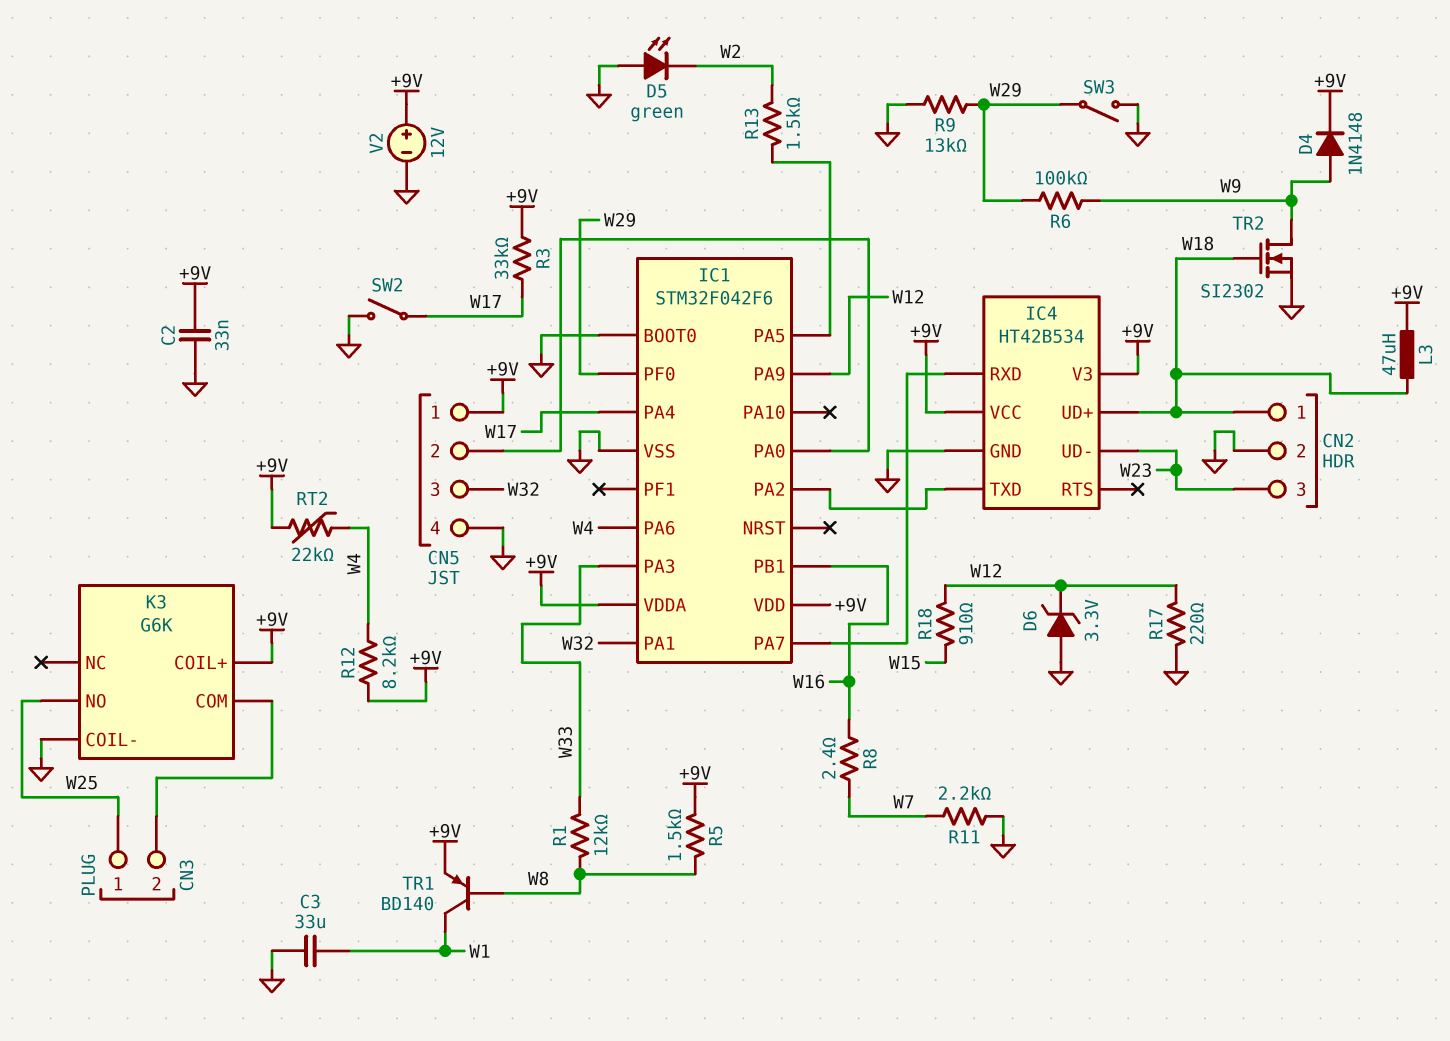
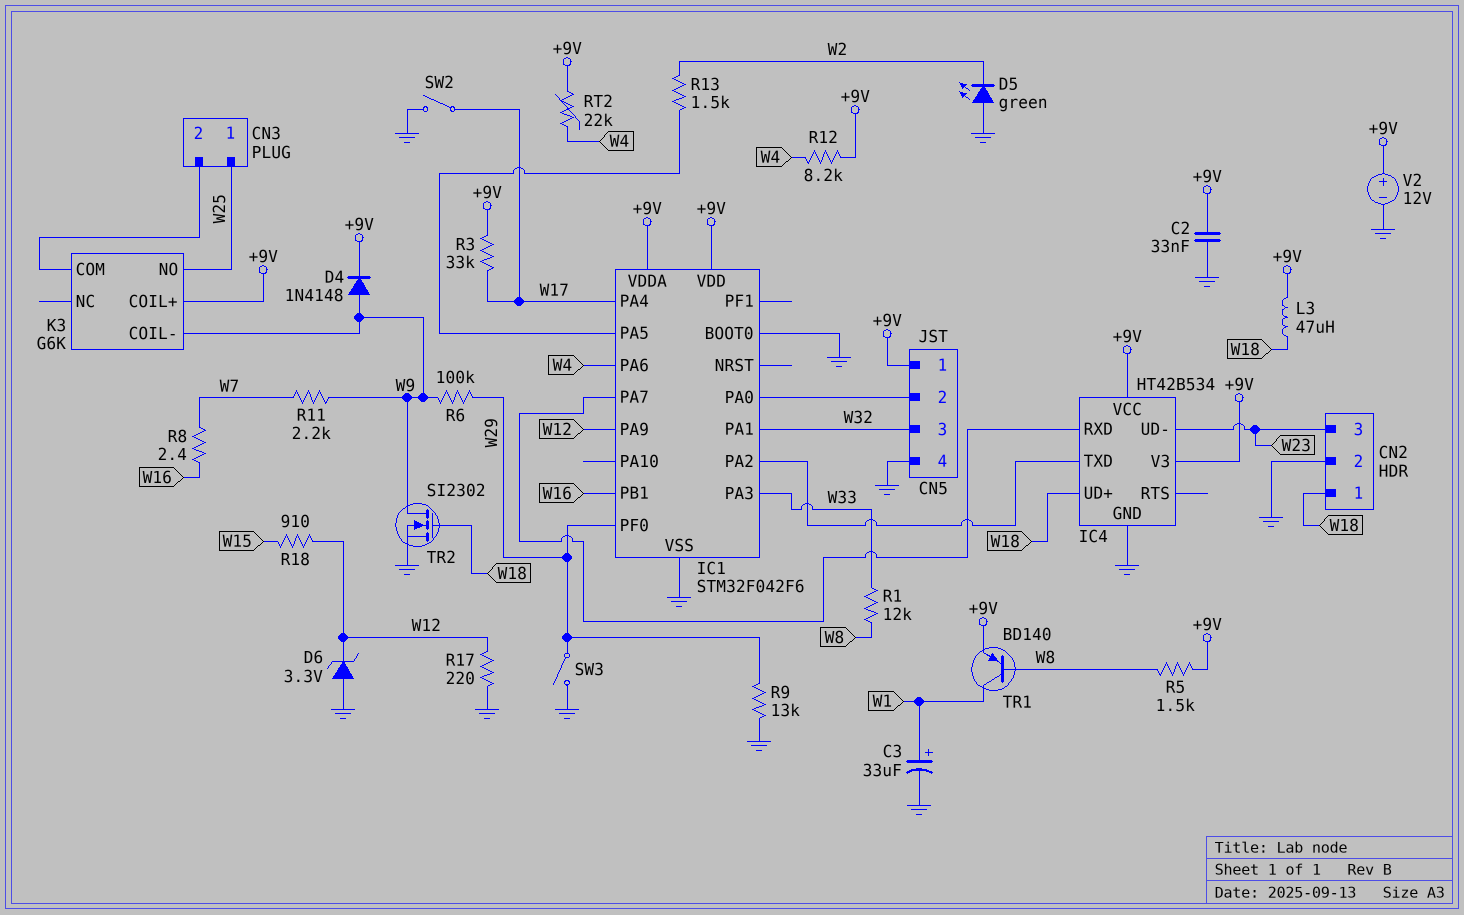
C3: 33uF (GND, W1) -> 33uF (plus W1, minus GND)
K3 pin COIL-: GND -> W9
R11: 2.2k (GND, W7) -> 2.2k (W7, W9)

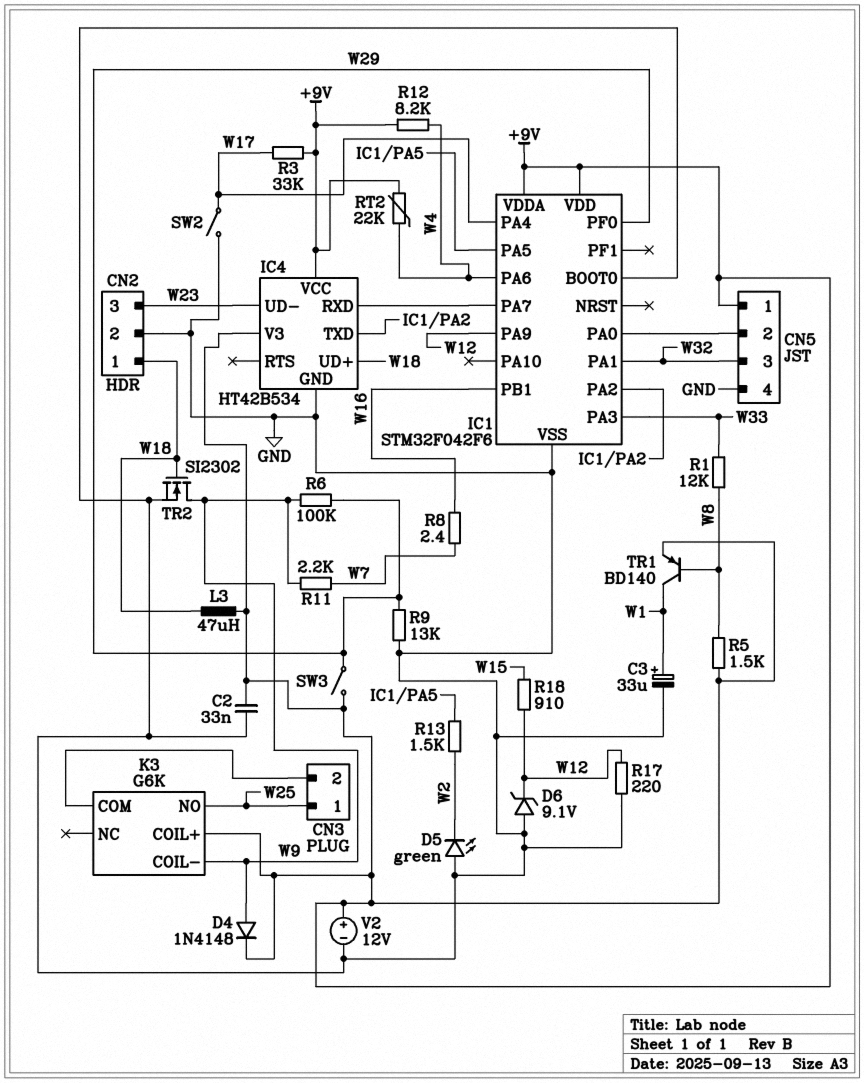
D6: zener 3.3V (A GND, K W12) -> zener 9.1V (A GND, K W12)
SW3: switch (GND, W29) -> switch (+9V, W29)

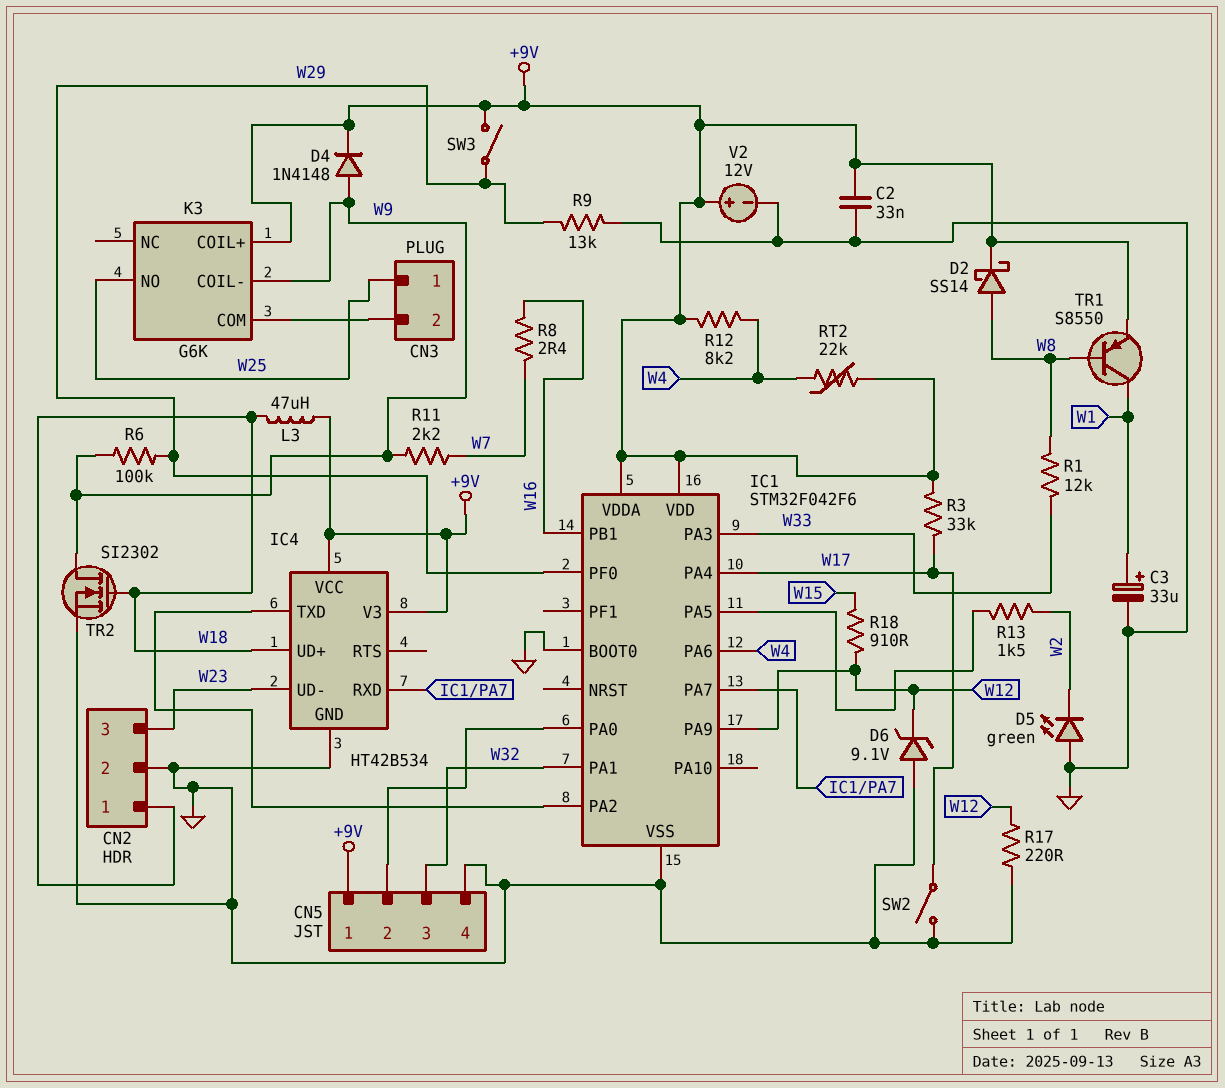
D2: none -> schottky SS14 (A W8, K +9V)
R5: 1.5k (+9V, W8) -> none
TR1: PNP BD140 (B W8, C W1, E +9V) -> PNP S8550 (B W8, C W1, E +9V)

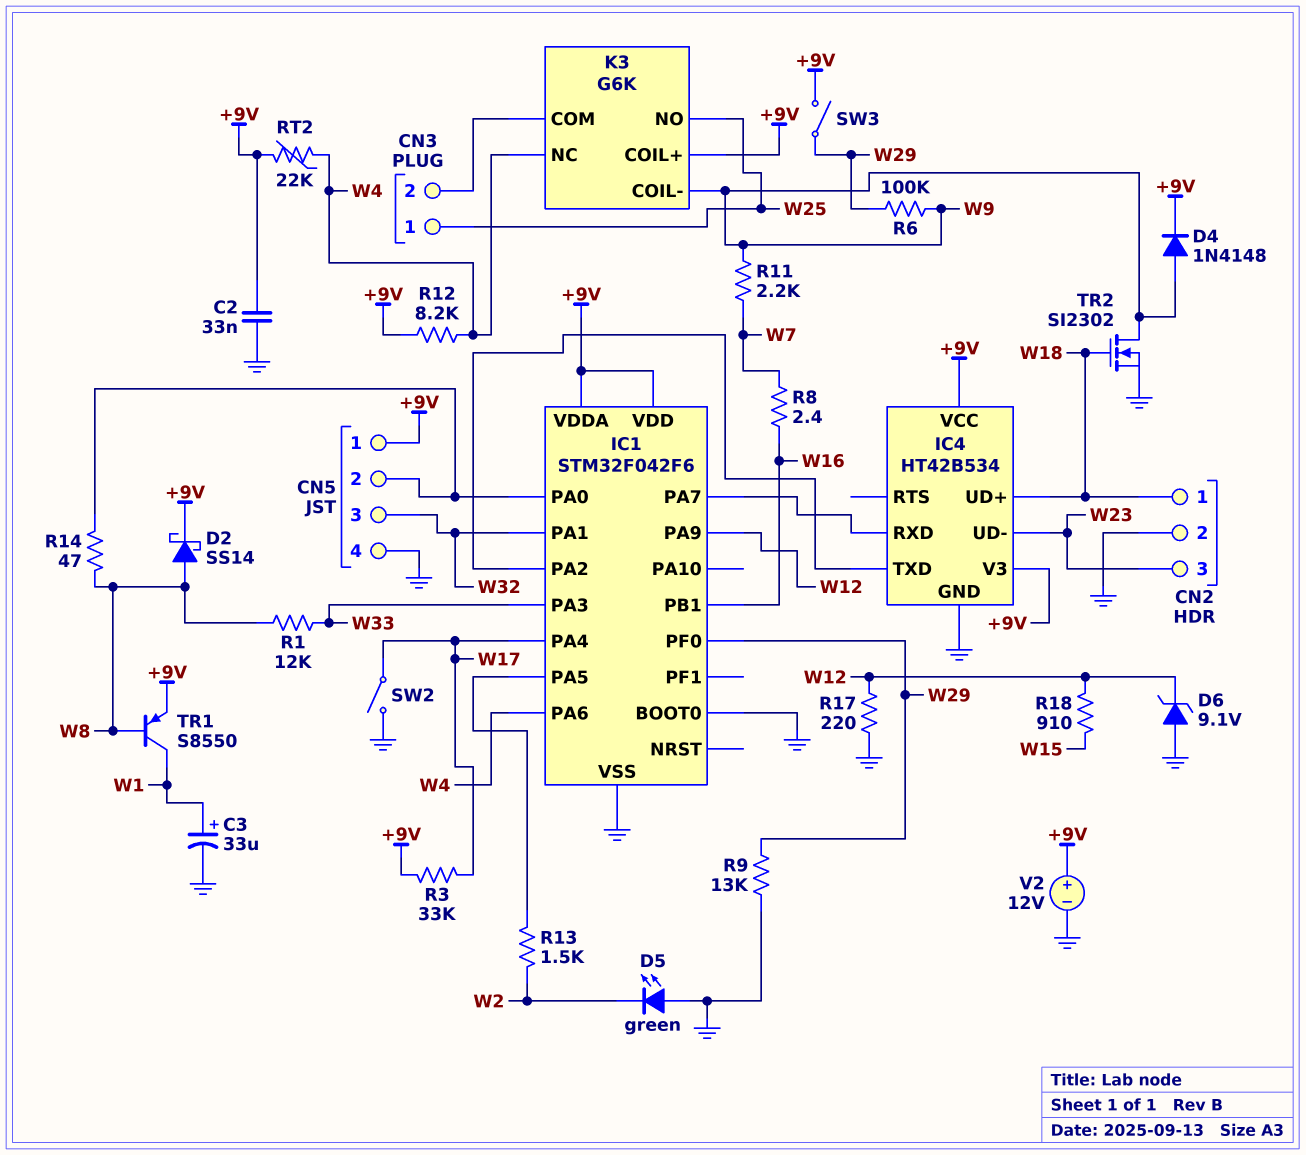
K3 pin NC: none -> W4
L3: 47uH (+9V, W18) -> none
R14: none -> 47 (CN5/2, W8)

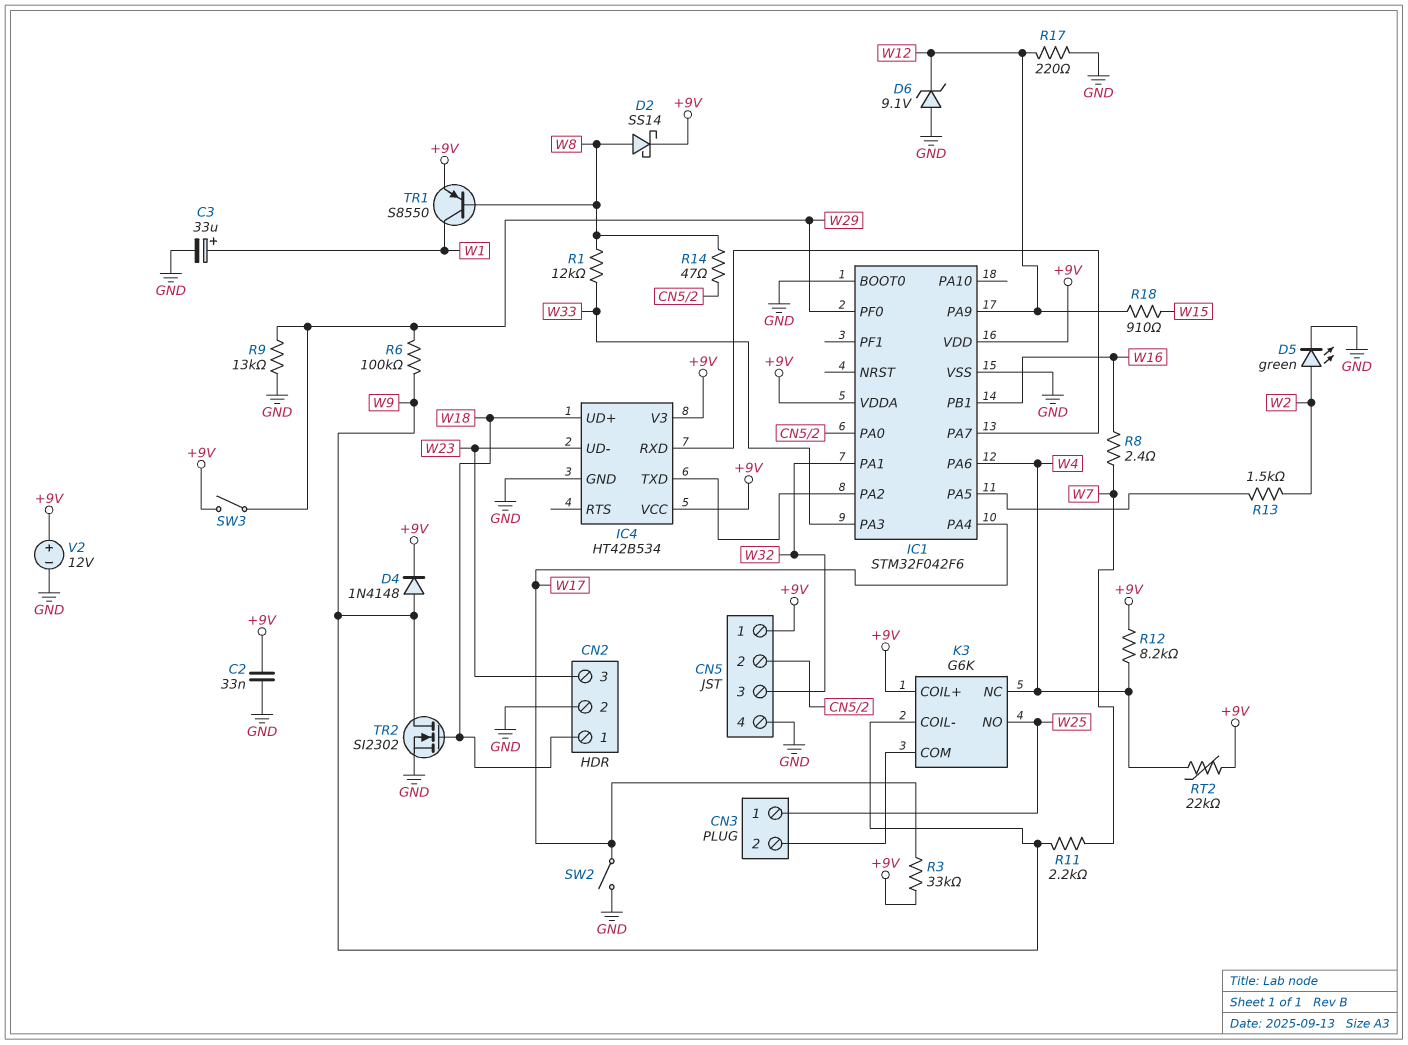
D5: LED green (A GND, K W2) -> LED green (A W2, K GND)

